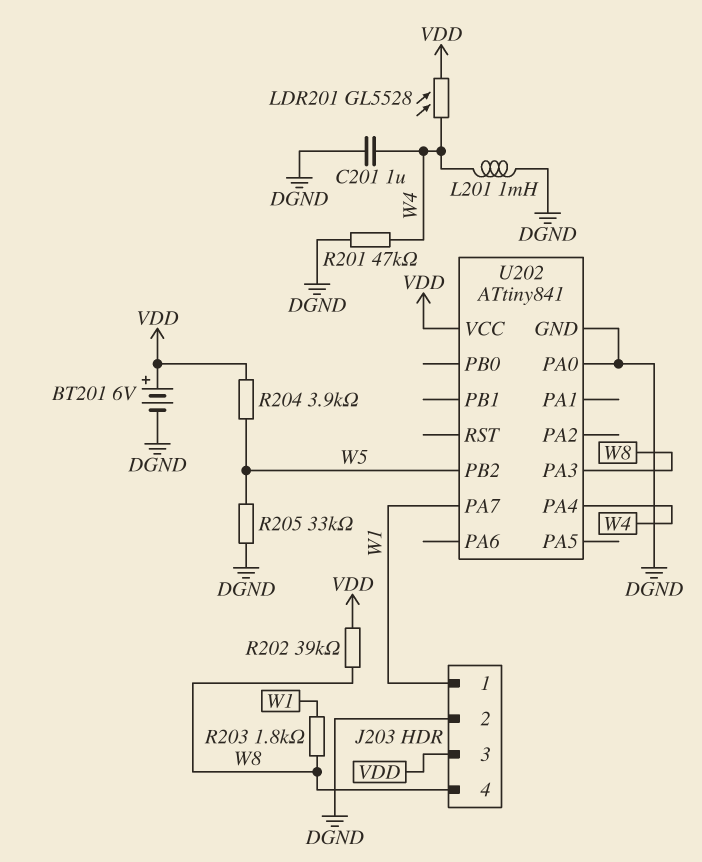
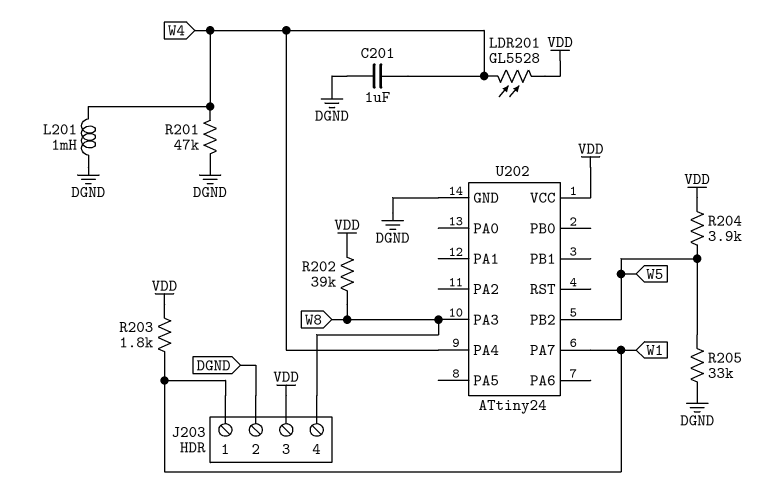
BT201: 6V (plus VDD, minus DGND) -> none
R203: 1.8k (W1, W8) -> 1.8k (VDD, W1)
U202: ATtiny841 -> ATtiny24
U202 pin PA0: DGND -> none

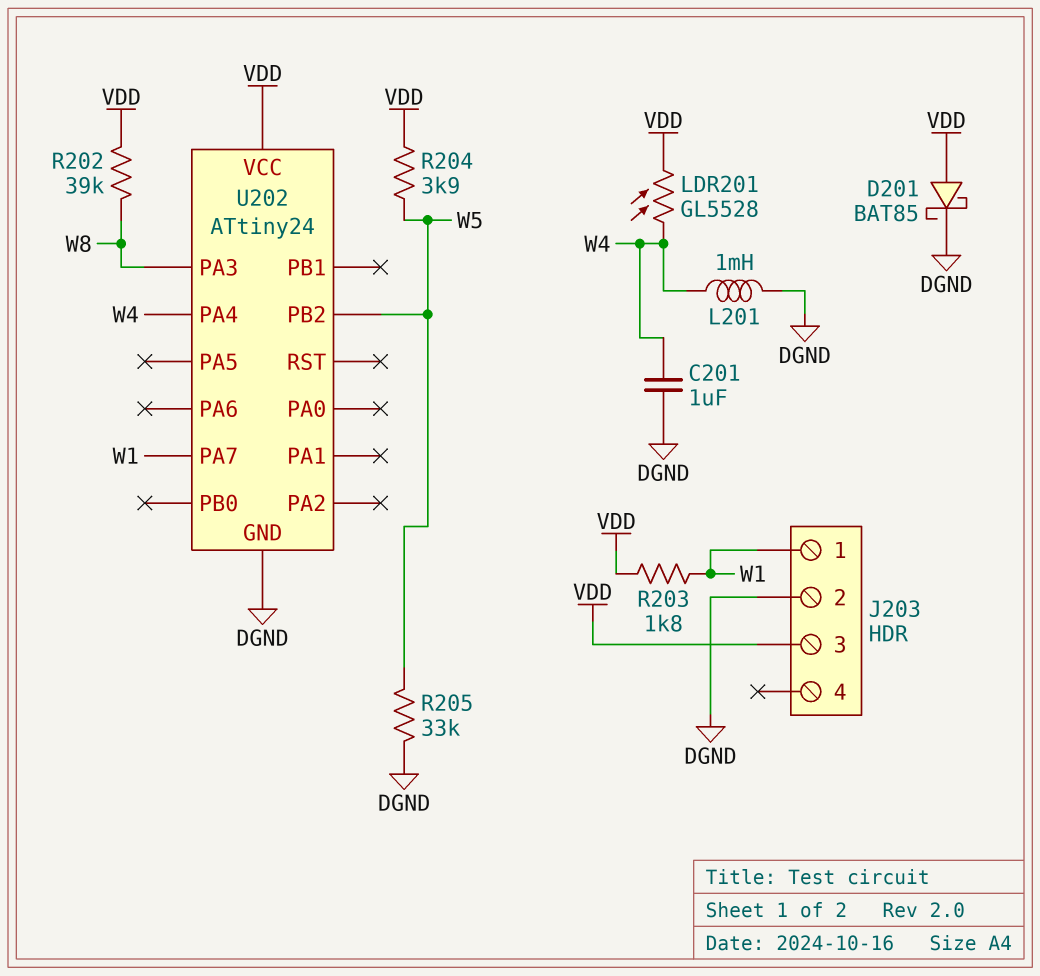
D201: none -> schottky BAT85 (A VDD, K DGND)
J203 pin 4: W8 -> none
R201: 47k (DGND, W4) -> none

